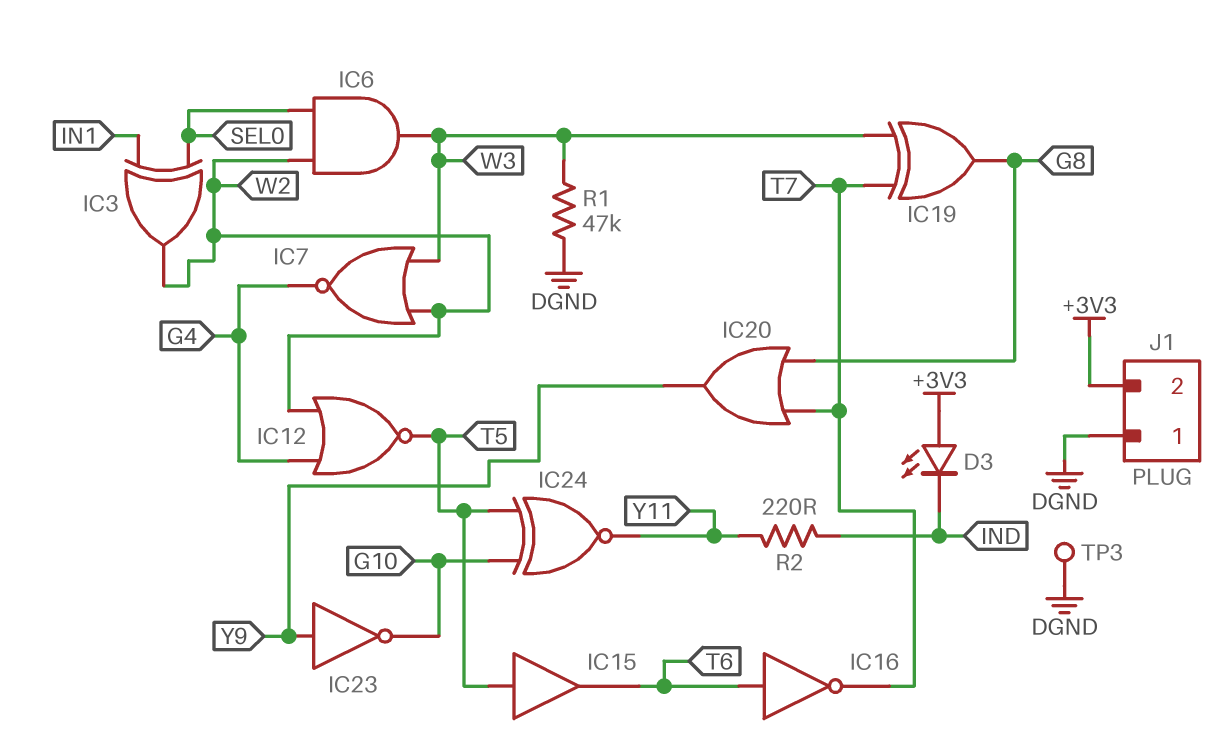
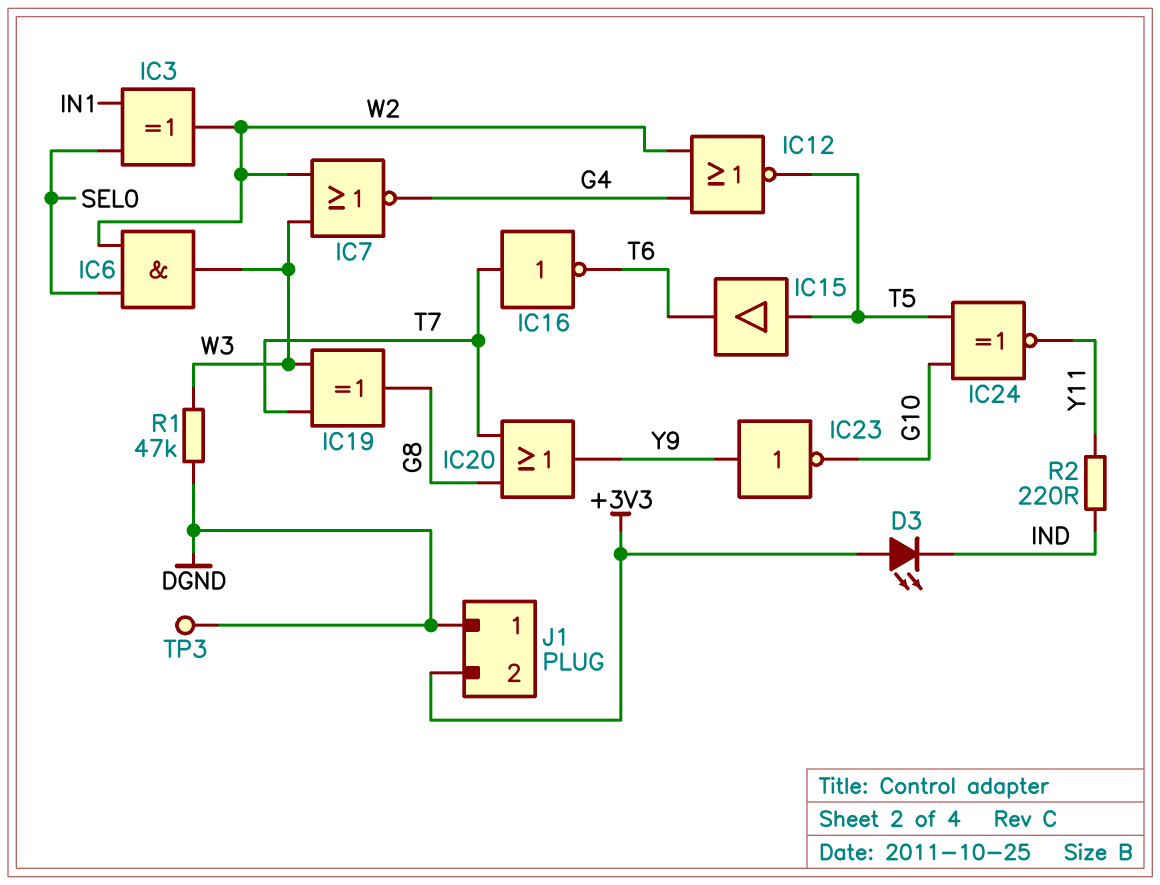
IC16: NOT (in T6, out T7) -> NOT (in T7, out T6)

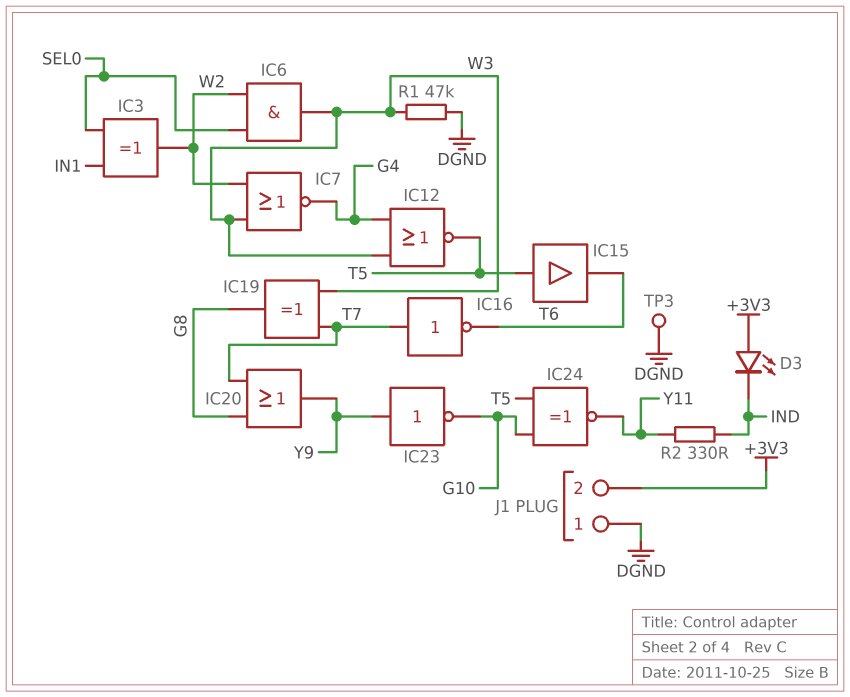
IC12: NOR (in G4, in W2, out T5) -> NOR (in G4, in W3, out T5)
R2: 220 (IND, Y11) -> 330 (IND, Y11)

